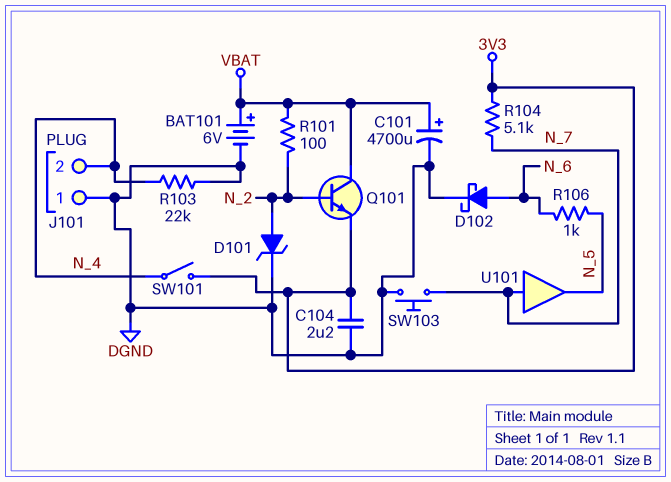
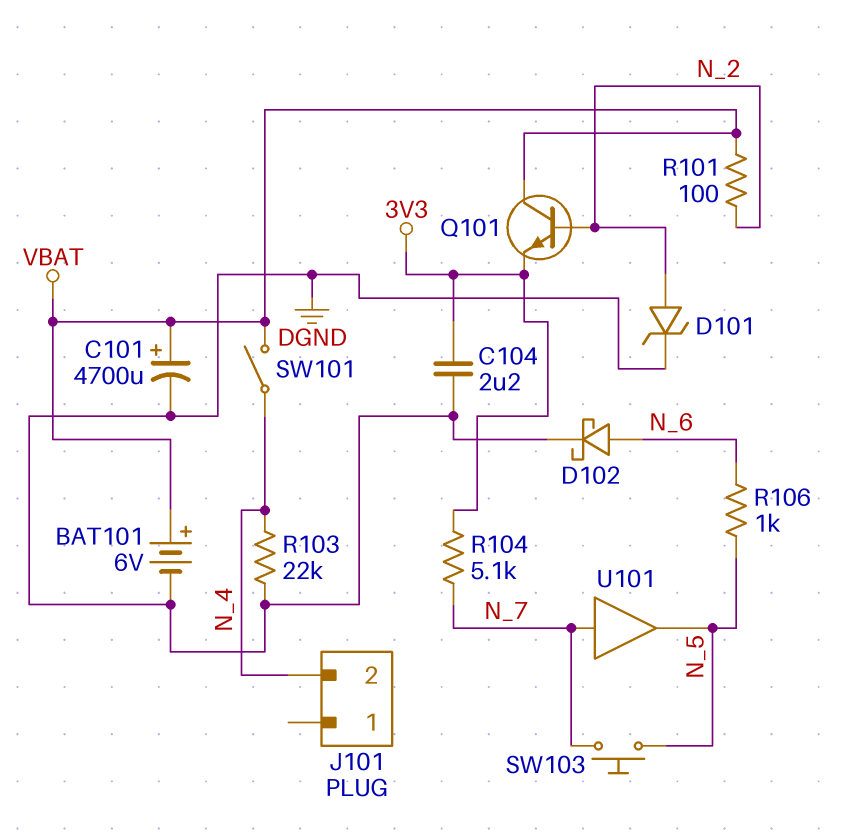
J101 pin 1: DGND -> none
SW101: switch (3V3, N_4) -> switch (N_4, VBAT)
SW103: button (DGND, N_7) -> button (N_5, N_7)

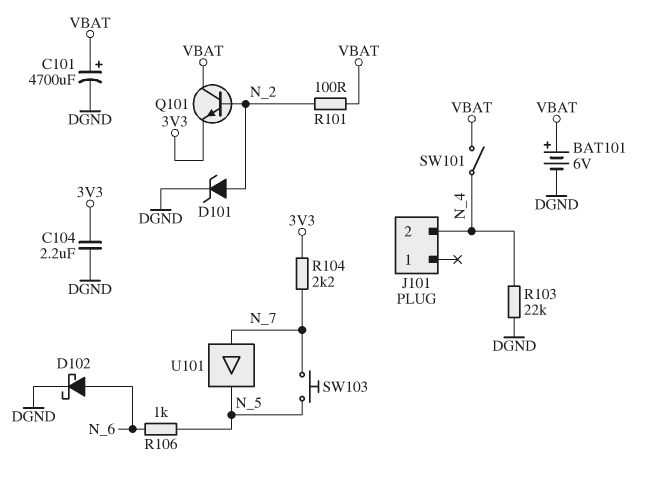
R104: 5.1k (3V3, N_7) -> 2.2k (3V3, N_7)

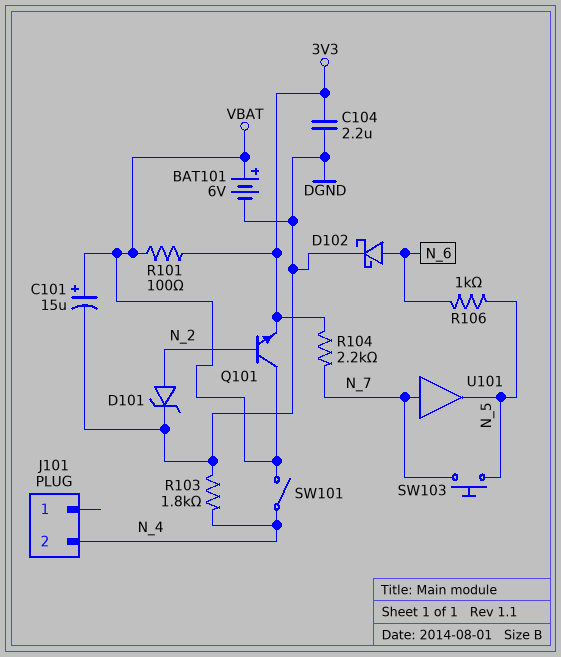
C101: 4700uF (plus VBAT, minus DGND) -> 15uF (plus VBAT, minus DGND)
R101: 100 (N_2, VBAT) -> 100 (3V3, VBAT)
R103: 22k (DGND, N_4) -> 1.8k (DGND, N_4)

